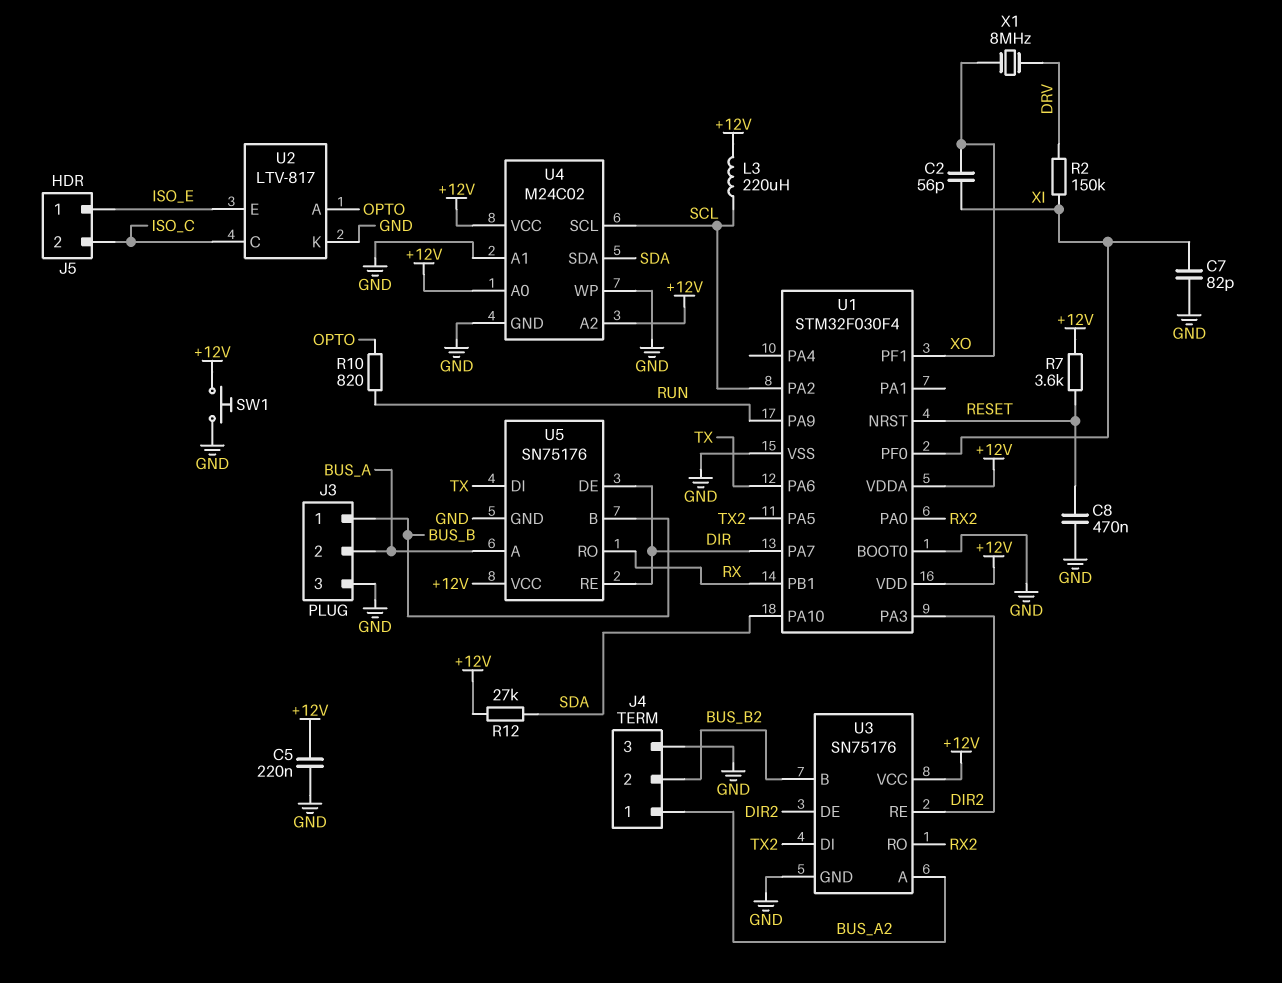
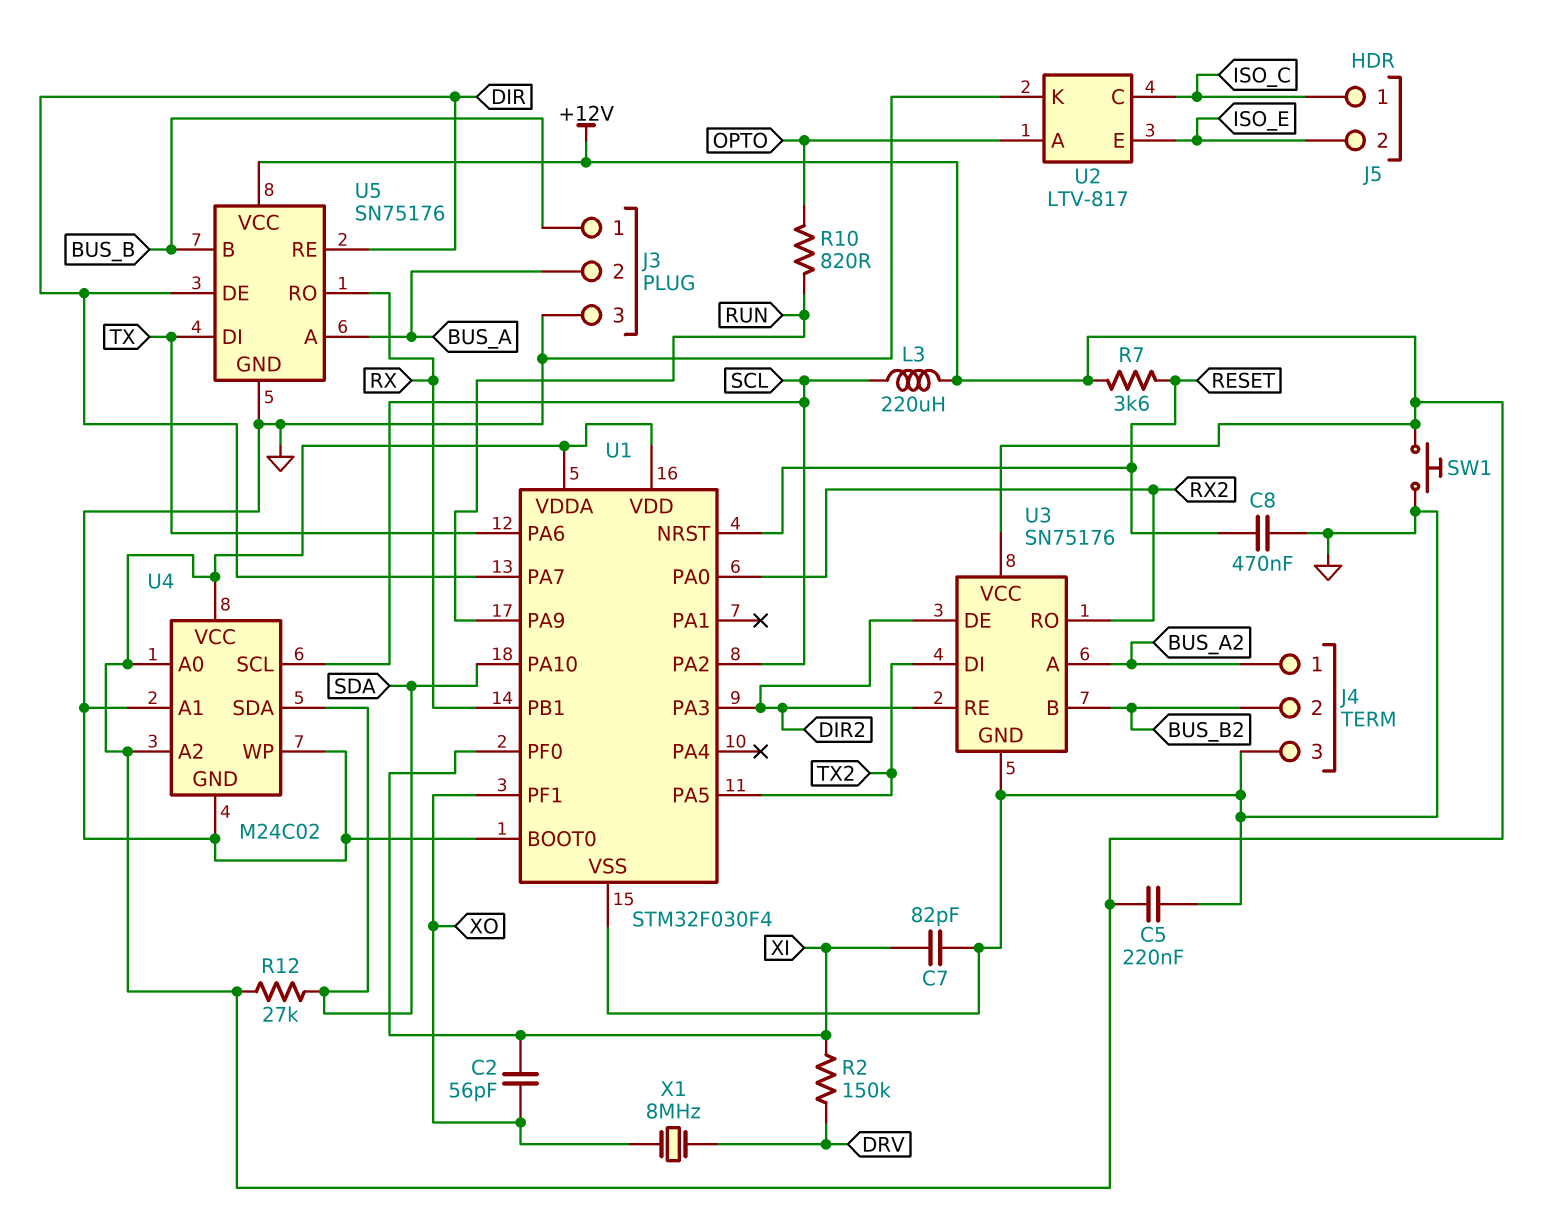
J5 pin 1: ISO_E -> ISO_C
J5 pin 2: ISO_C -> ISO_E

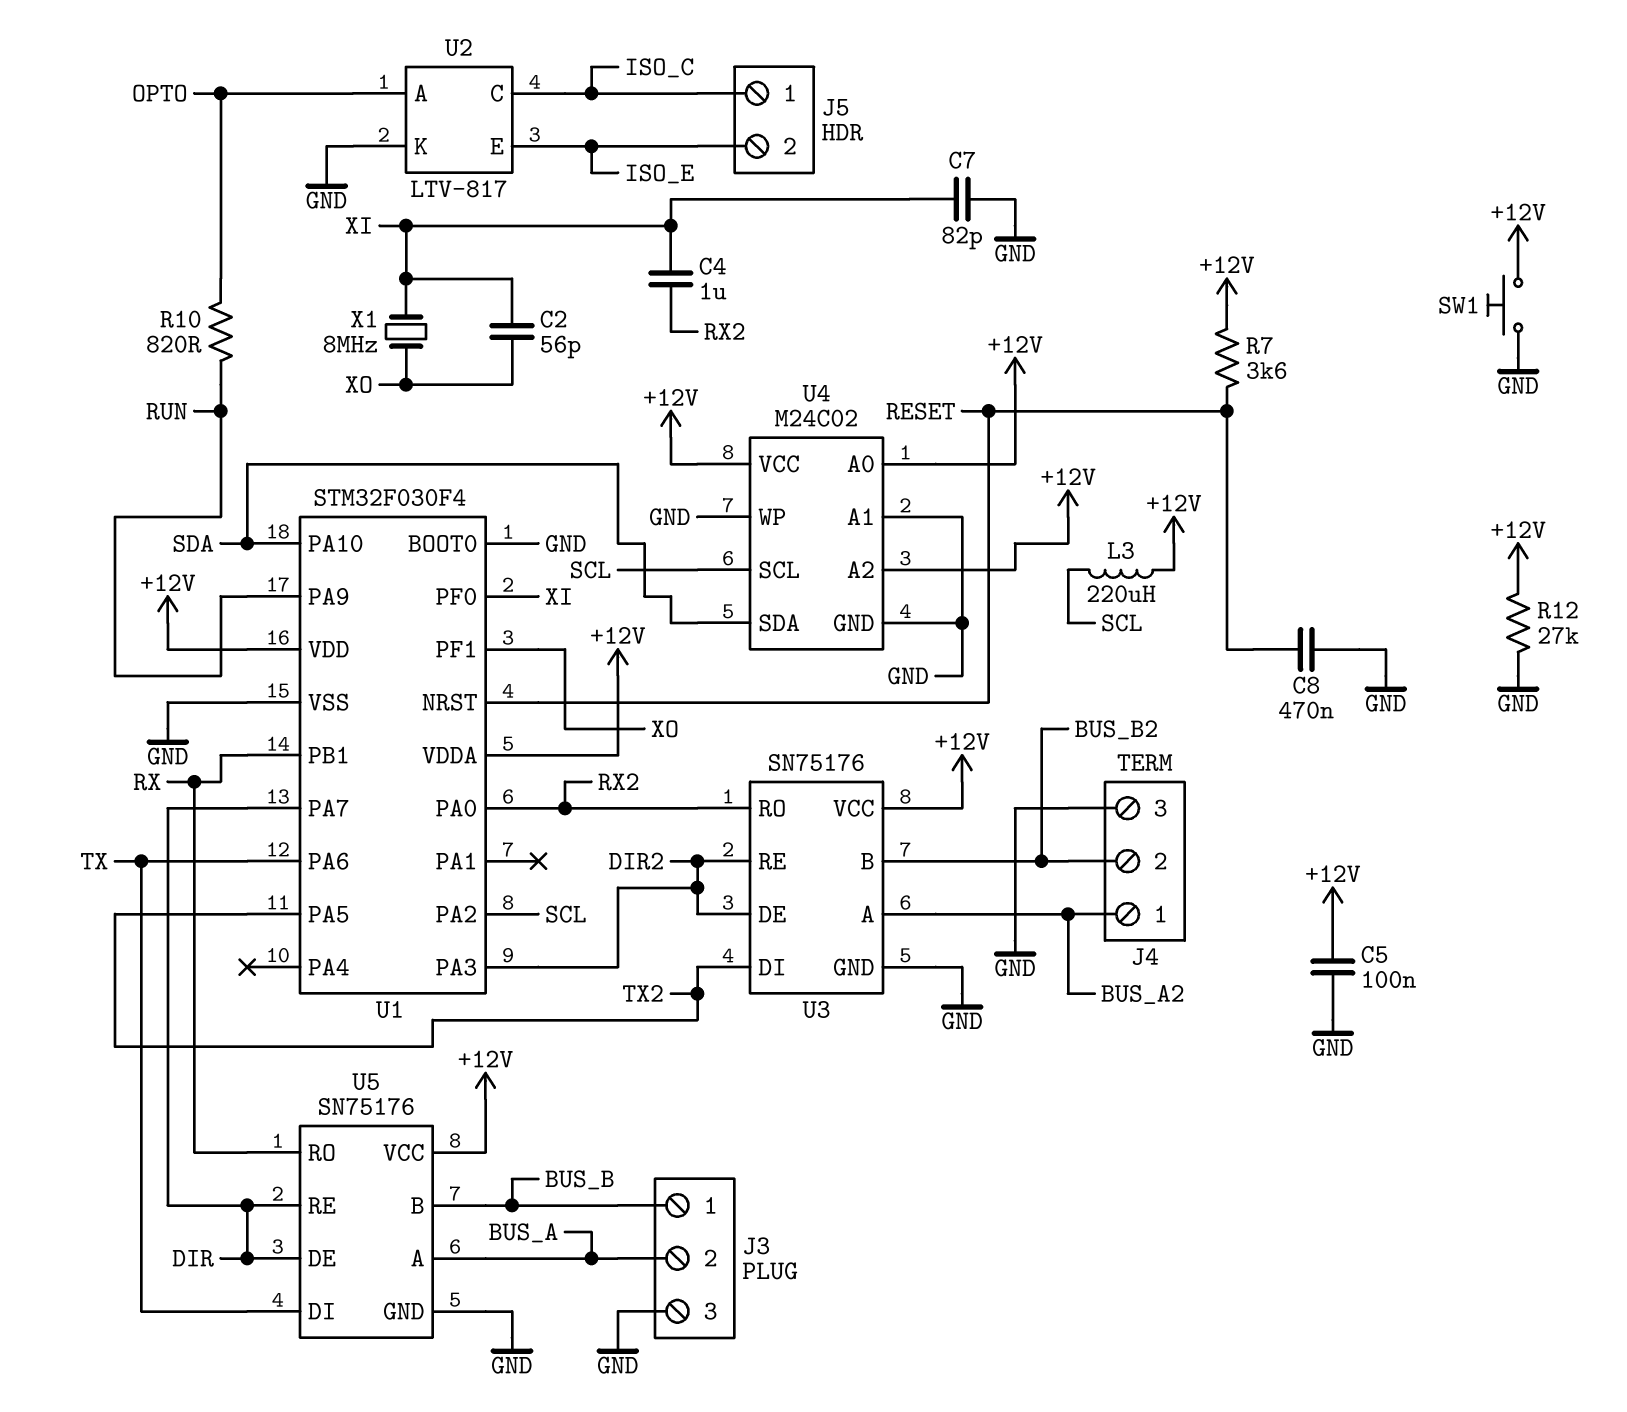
C4: none -> 1uF (RX2, XI)
C5: 220nF (+12V, GND) -> 100nF (+12V, GND)
R2: 150k (DRV, XI) -> none
R12: 27k (+12V, SDA) -> 27k (+12V, GND)
X1: 8MHz (DRV, XO) -> 8MHz (XI, XO)

